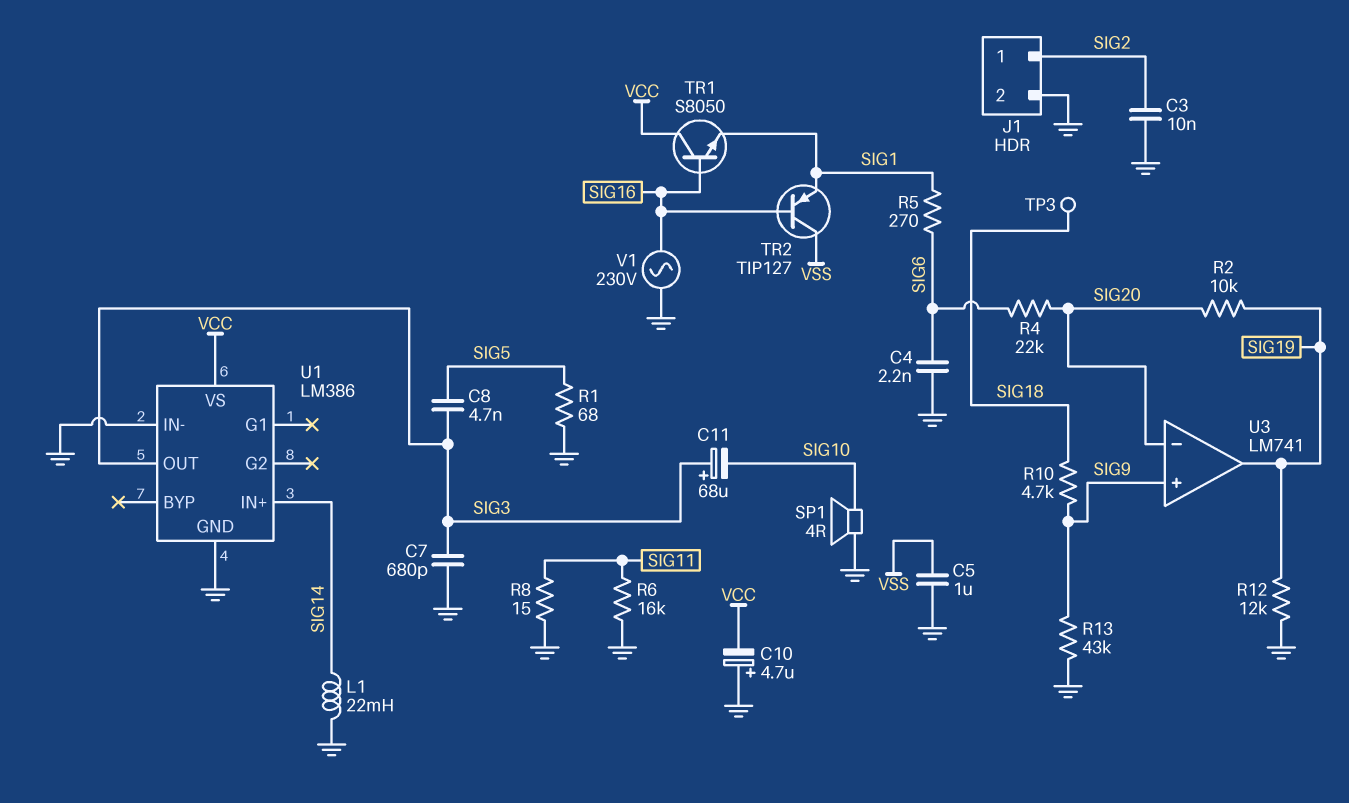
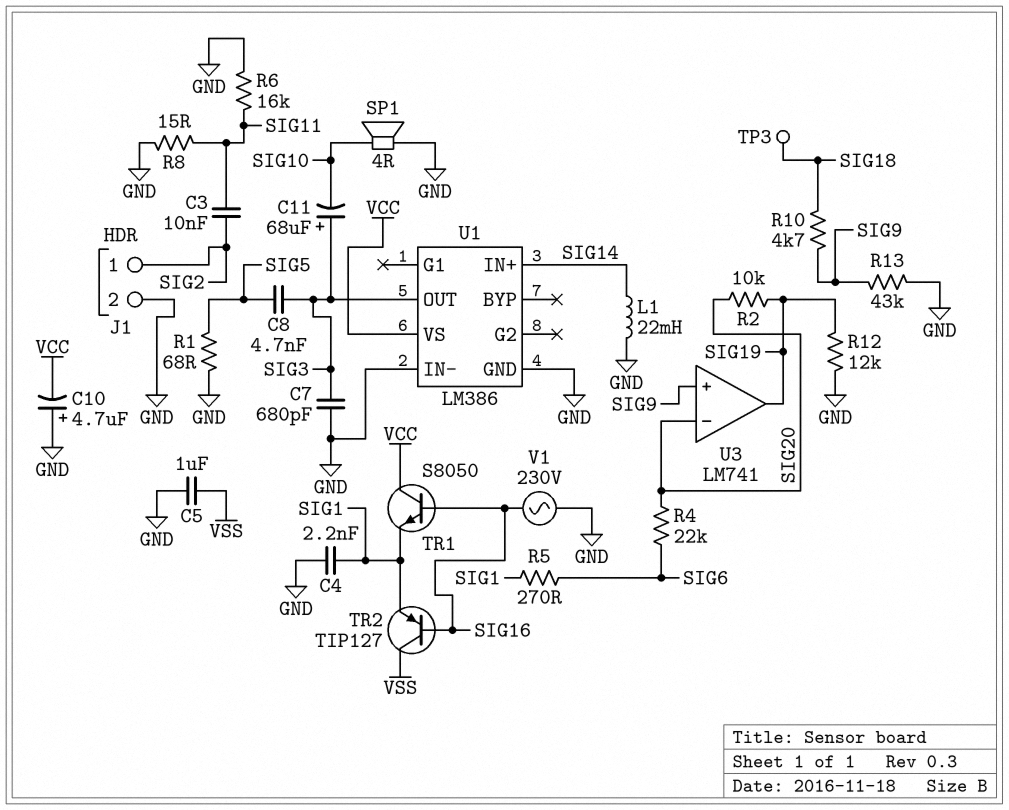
C3: 10nF (GND, SIG2) -> 10nF (SIG2, SIG11)
C4: 2.2nF (GND, SIG6) -> 2.2nF (GND, SIG1)

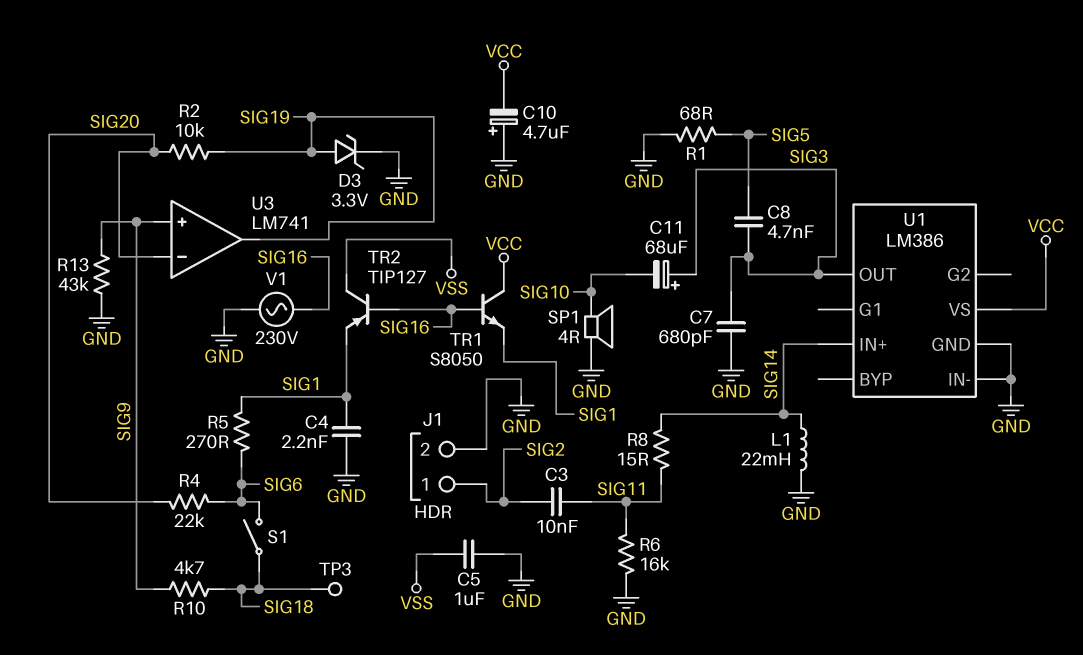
D3: none -> zener 3.3V (A SIG19, K GND)
R8: 15 (GND, SIG11) -> 15 (SIG11, SIG14)
R12: 12k (GND, SIG19) -> none
S1: none -> switch (SIG6, SIG18)

